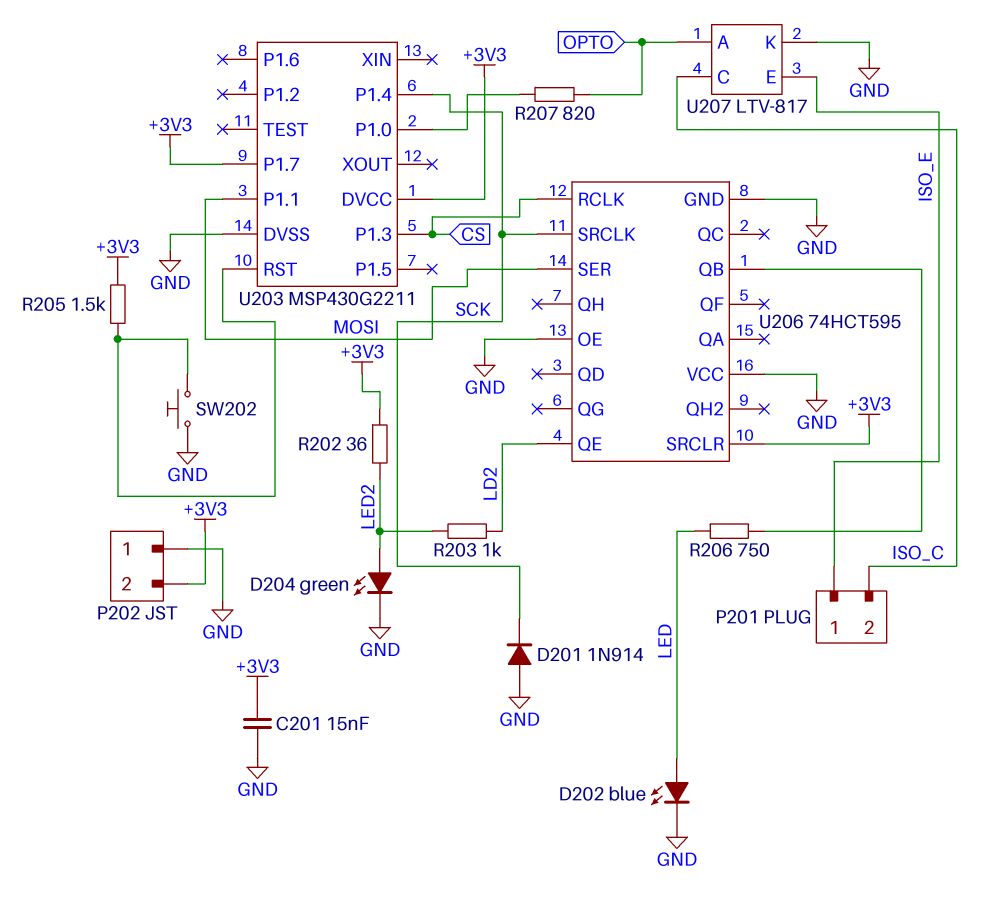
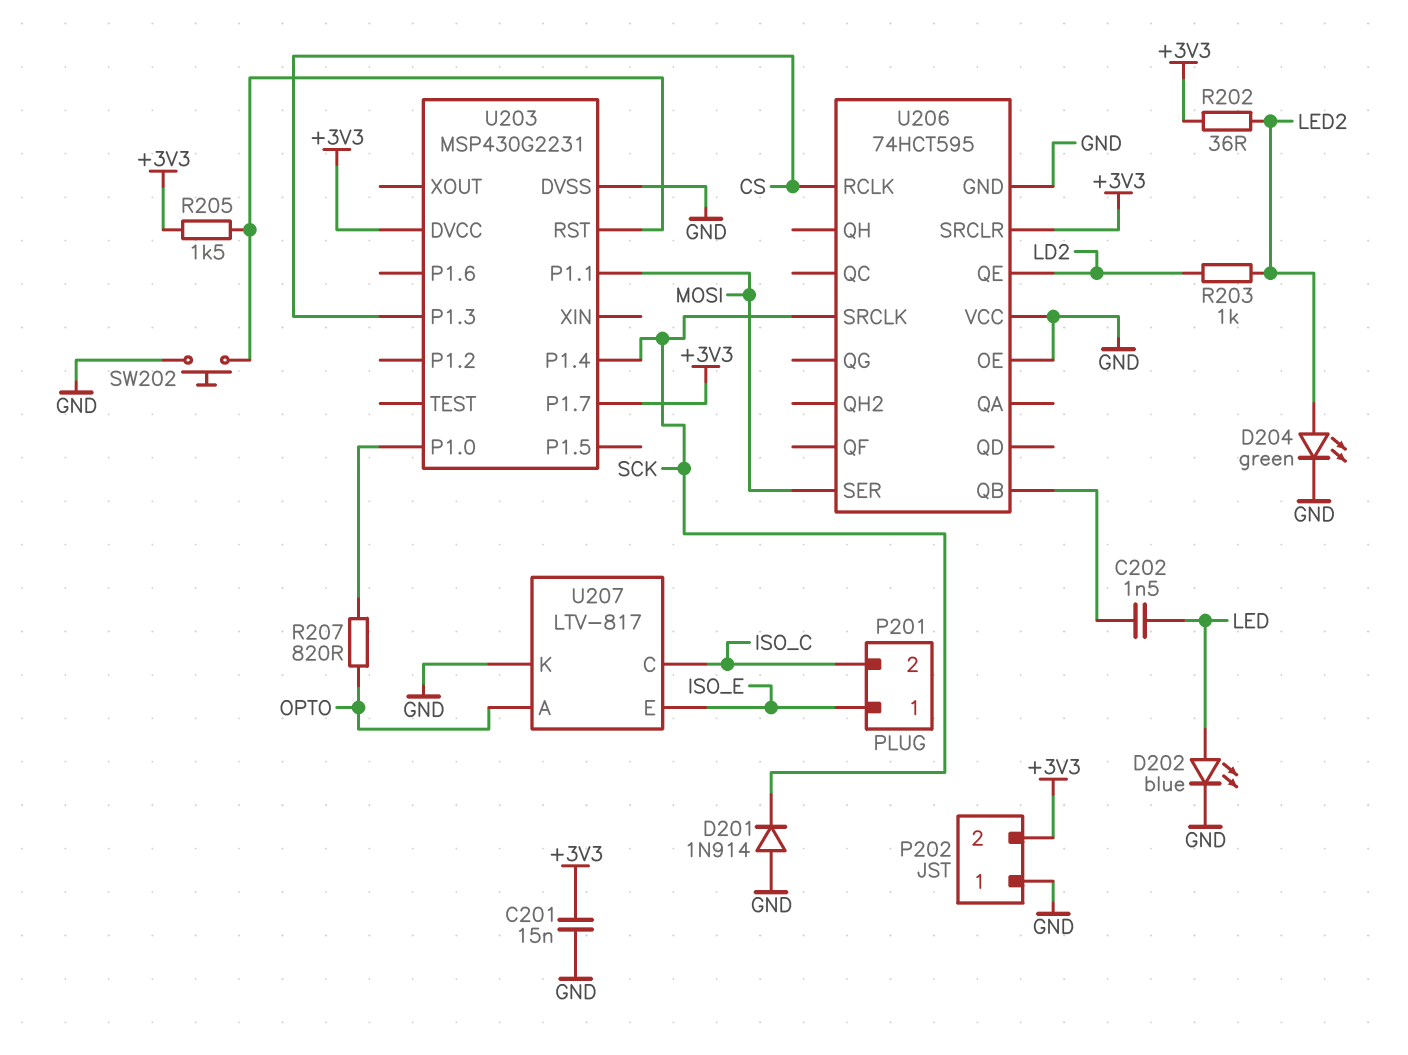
C202: none -> 1.5nF (LED, U206/QB)
R206: 750 (LED, U206/QB) -> none
U203: MSP430G2211 -> MSP430G2231

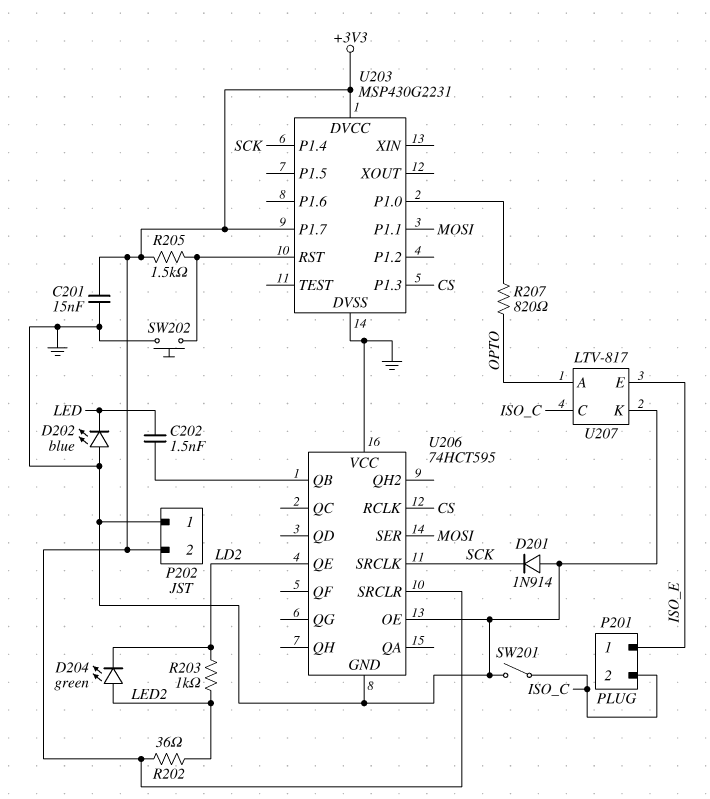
D202: LED blue (A LED, K GND) -> LED blue (A GND, K LED)
D204: LED green (A LED2, K GND) -> LED green (A LED2, K LD2)
SW201: none -> switch (GND, ISO_C)

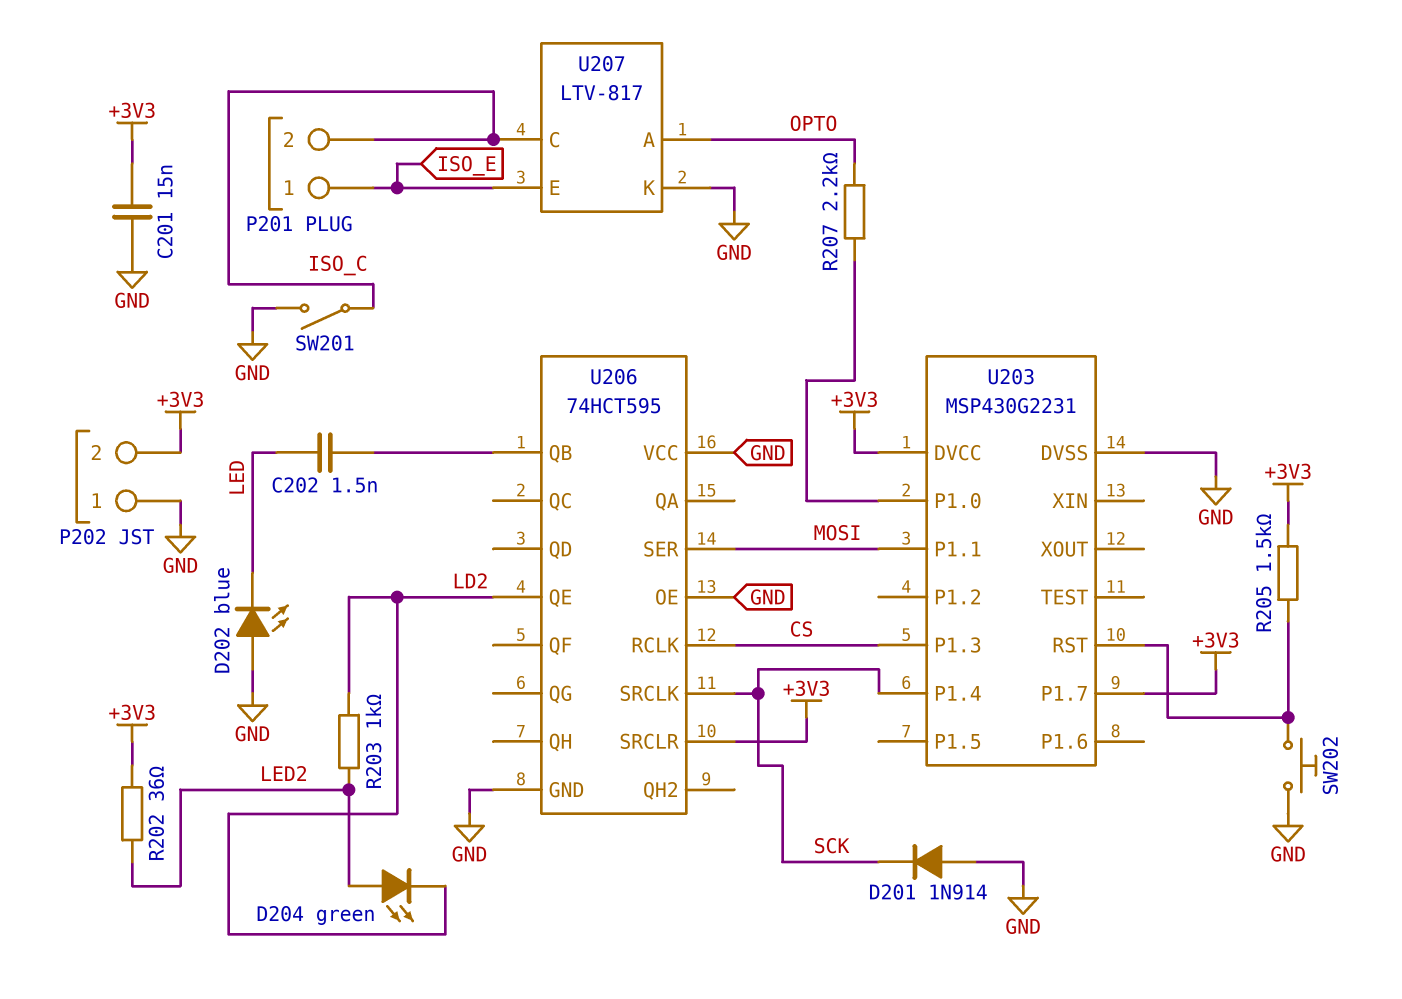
R207: 820 (OPTO, U203/P1.0) -> 2.2k (OPTO, U203/P1.0)

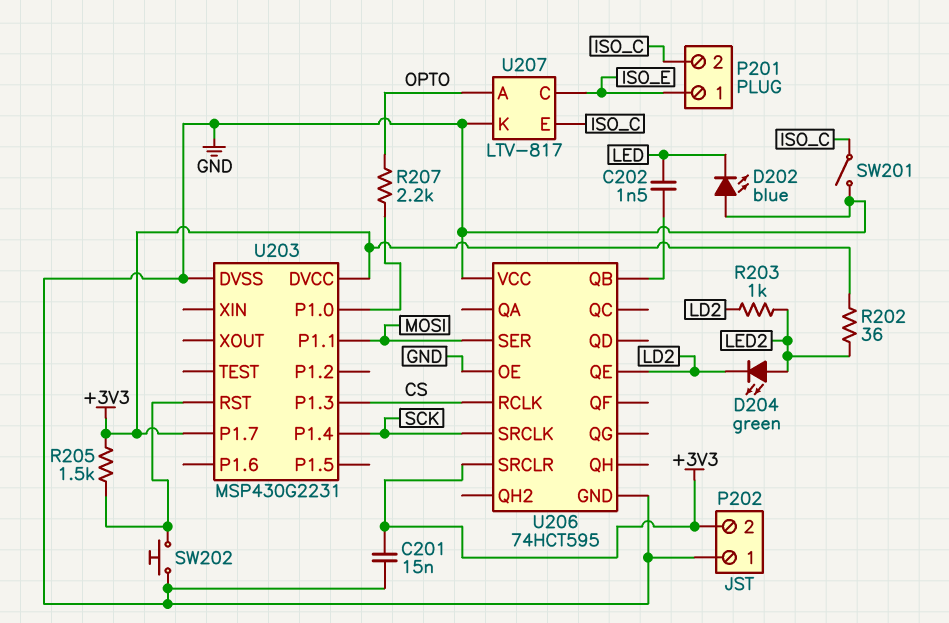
D201: diode 1N914 (A GND, K SCK) -> none
U207 pin C: ISO_C -> ISO_E
U207 pin E: ISO_E -> ISO_C

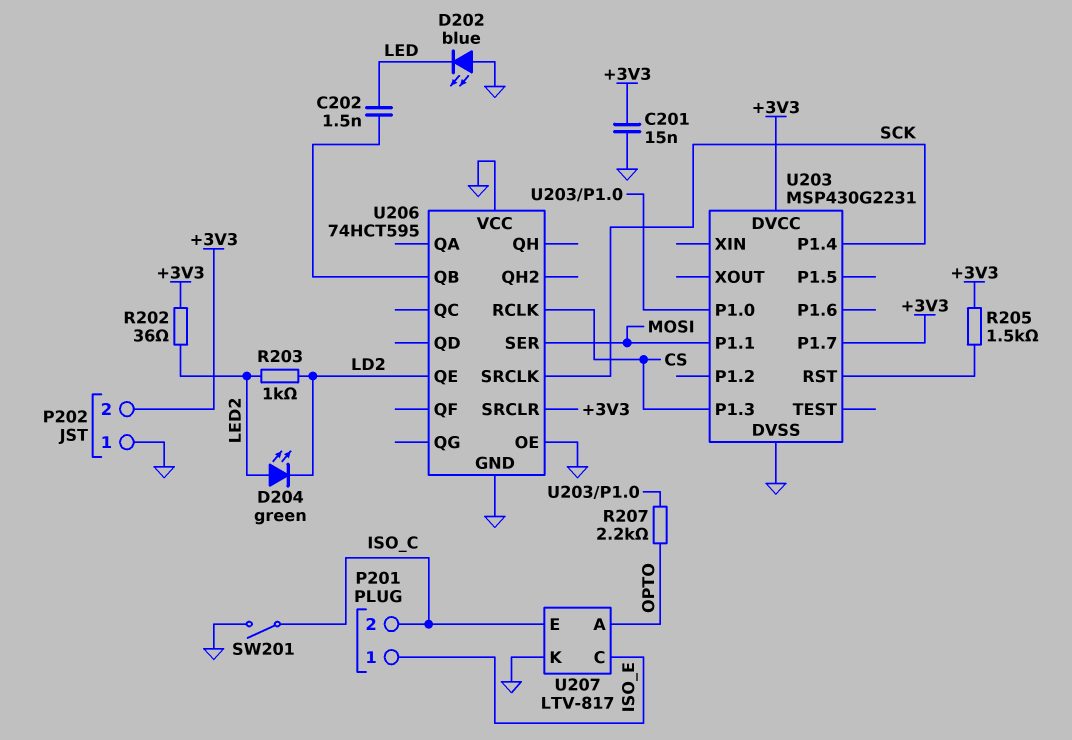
SW202: button (GND, U203/RST) -> none

